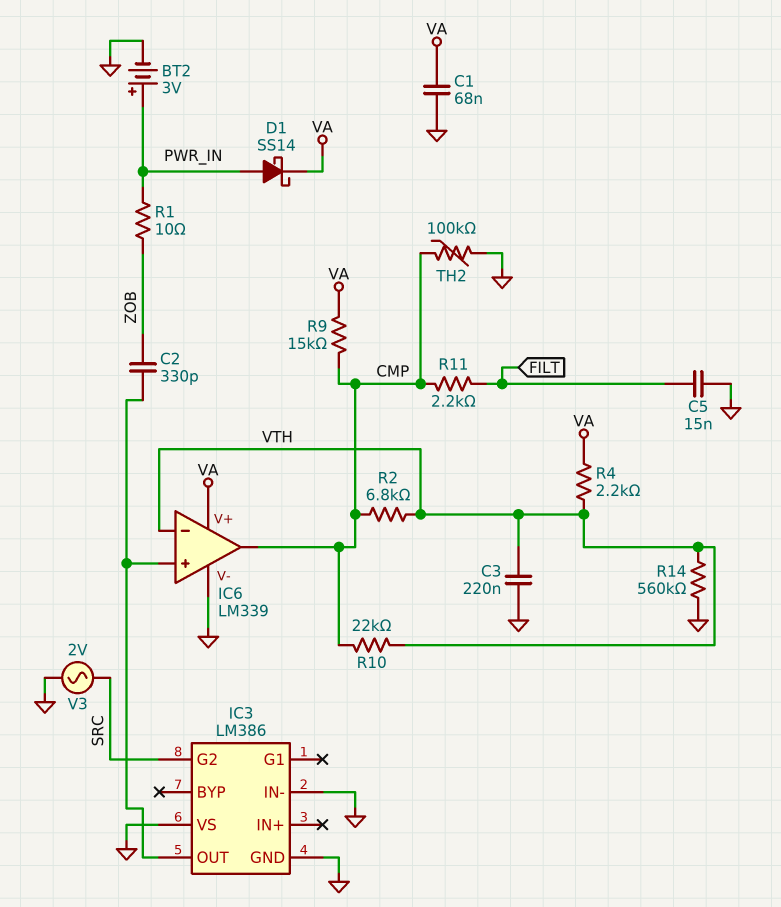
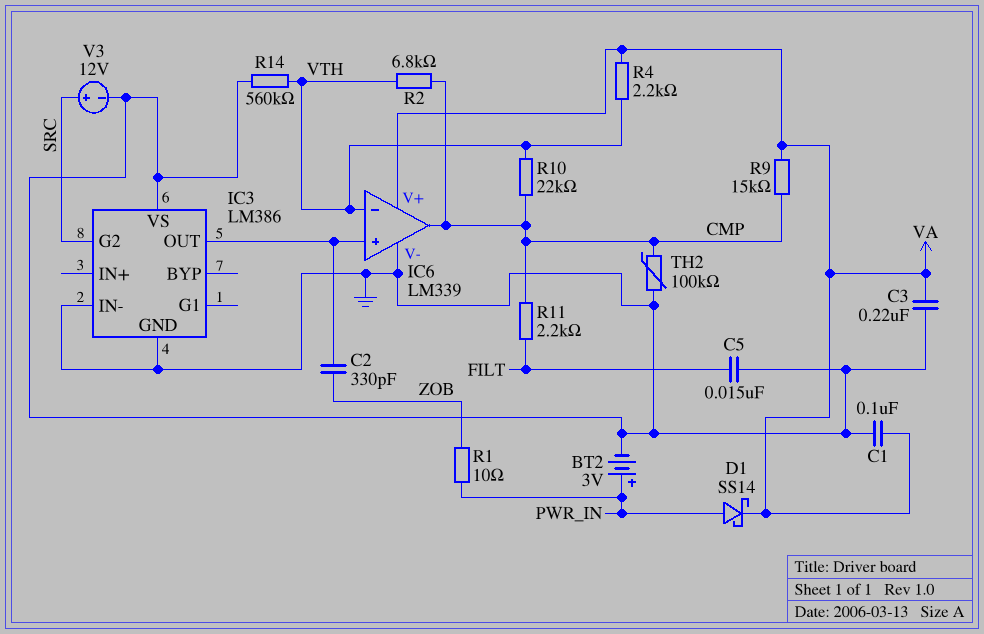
C1: 68nF (GND, VA) -> 100nF (GND, VA)
C3: 220nF (GND, VTH) -> 220nF (GND, VA)
V3: AC 2V (GND, SRC) -> 12V (plus SRC, minus GND)

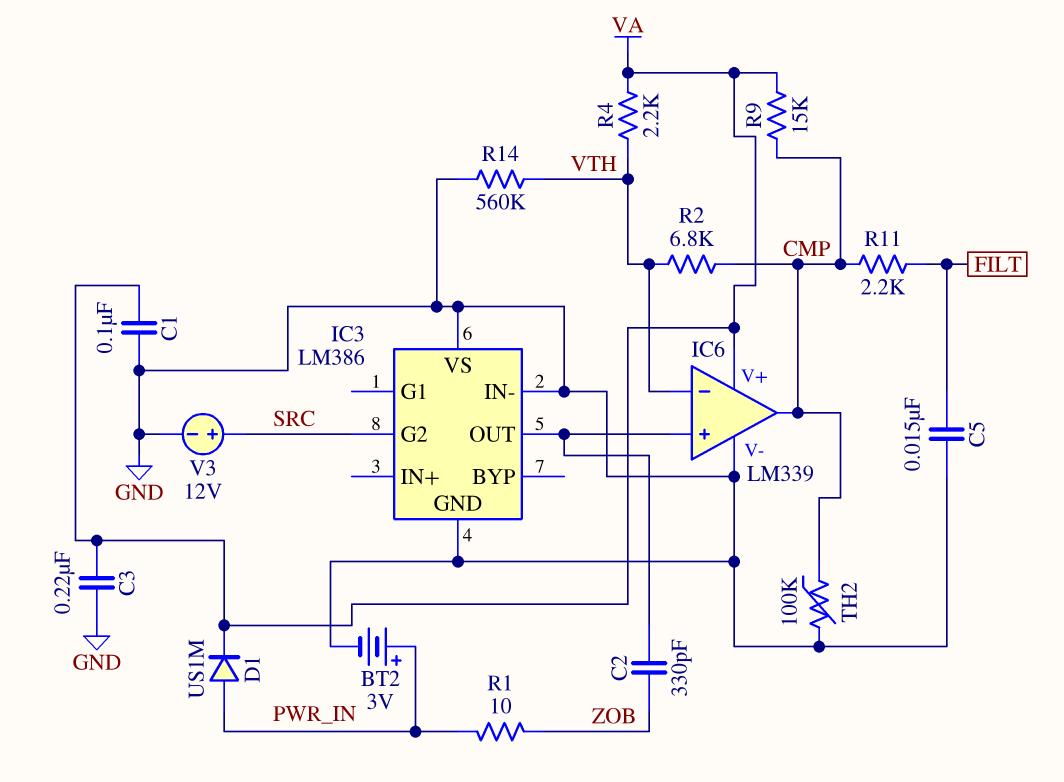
D1: schottky SS14 (A PWR_IN, K VA) -> diode US1M (A PWR_IN, K VA)
R10: 22k (CMP, VTH) -> none

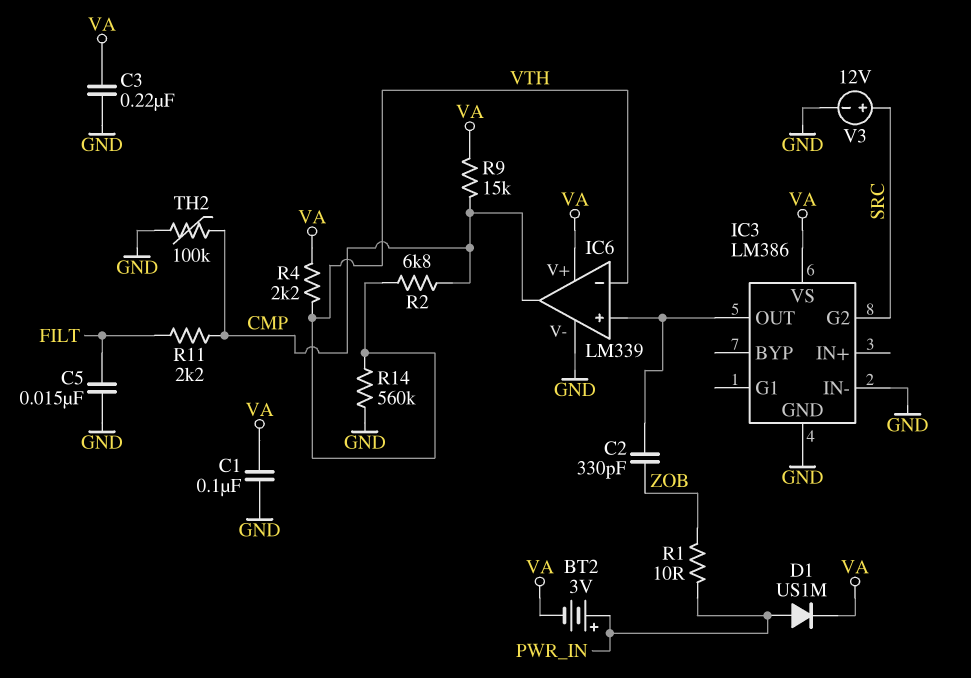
BT2: 3V (plus PWR_IN, minus GND) -> 3V (plus PWR_IN, minus VA)
IC3 pin VS: GND -> VA

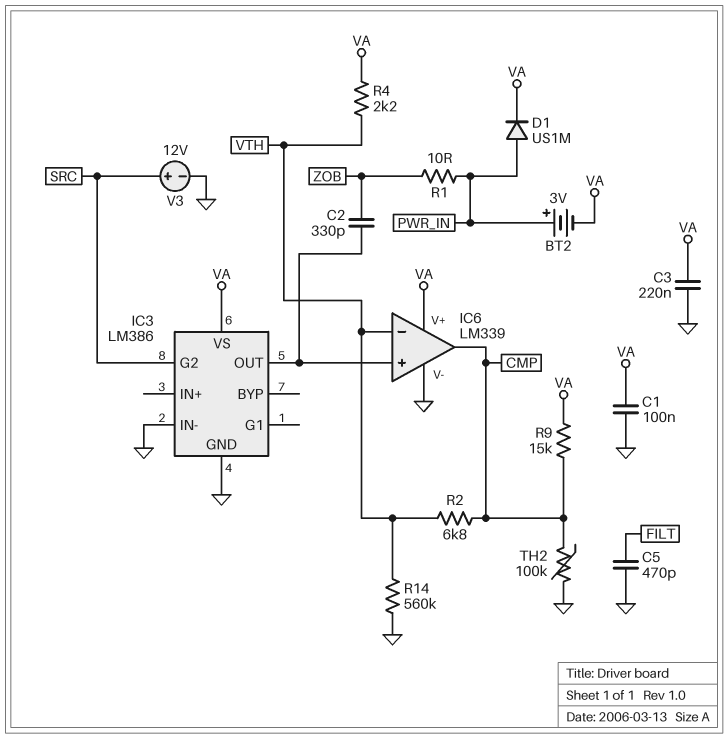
C5: 15nF (FILT, GND) -> 470pF (FILT, GND)
R11: 2.2k (CMP, FILT) -> none

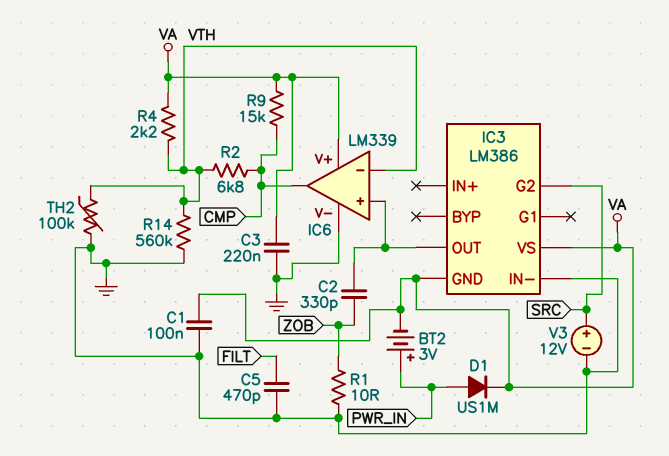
IC3 pin GND: GND -> VA
R1: 10 (PWR_IN, ZOB) -> 10 (GND, ZOB)
TH2: 100k (CMP, GND) -> 100k (GND, VTH)

